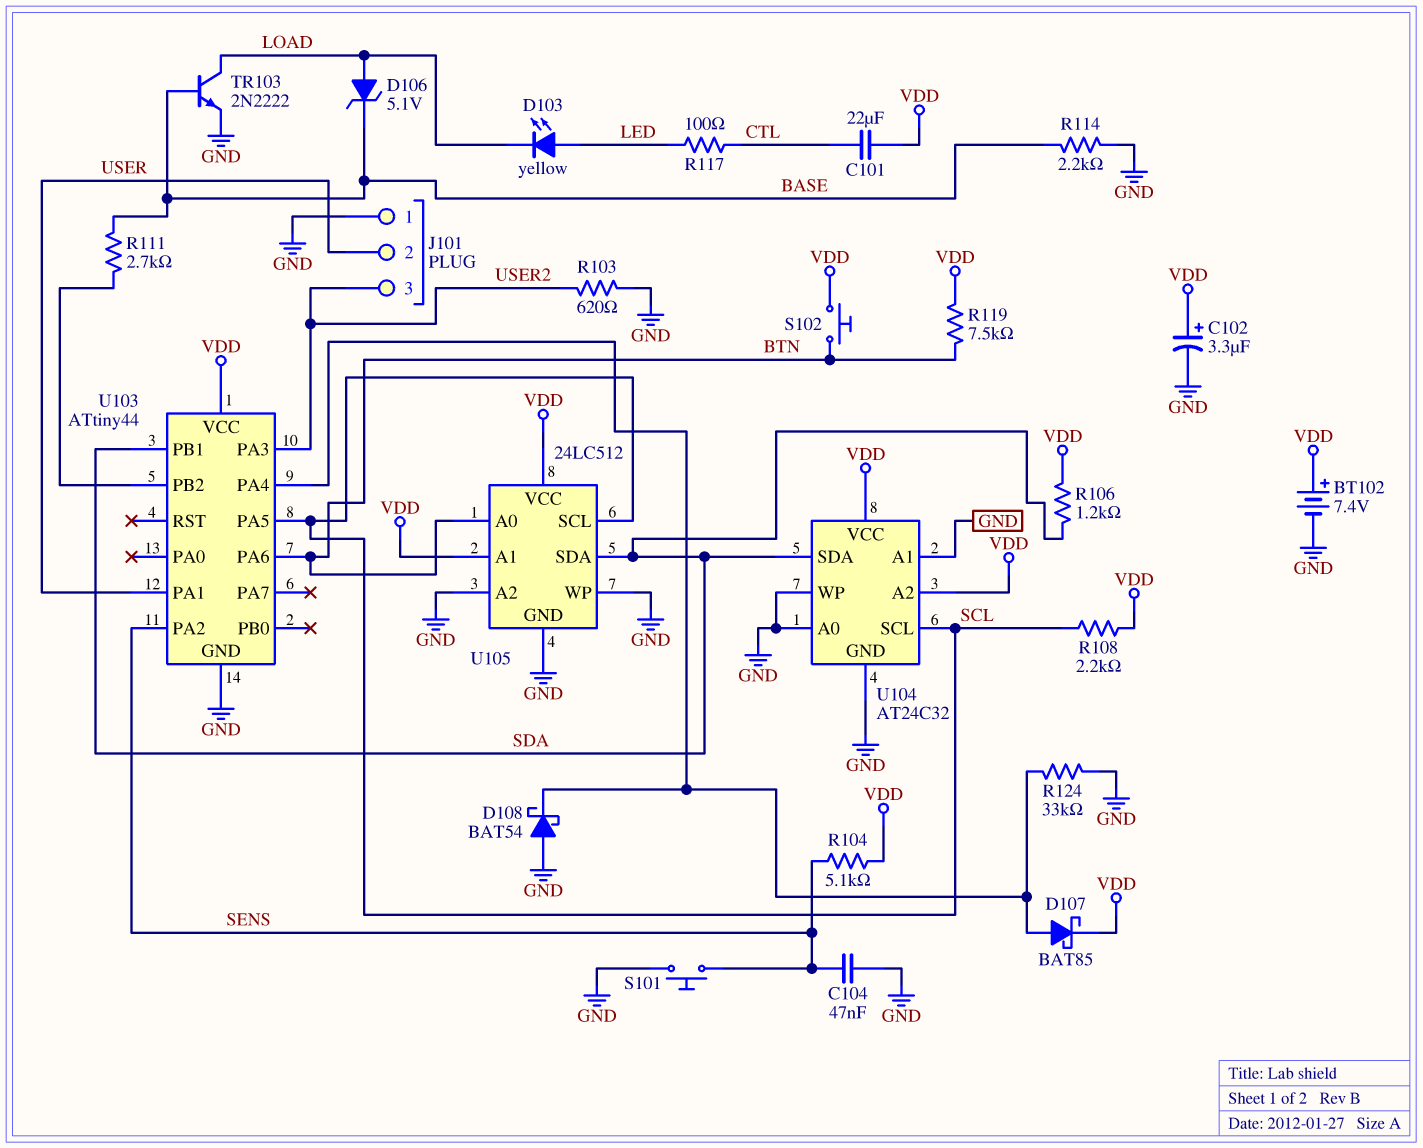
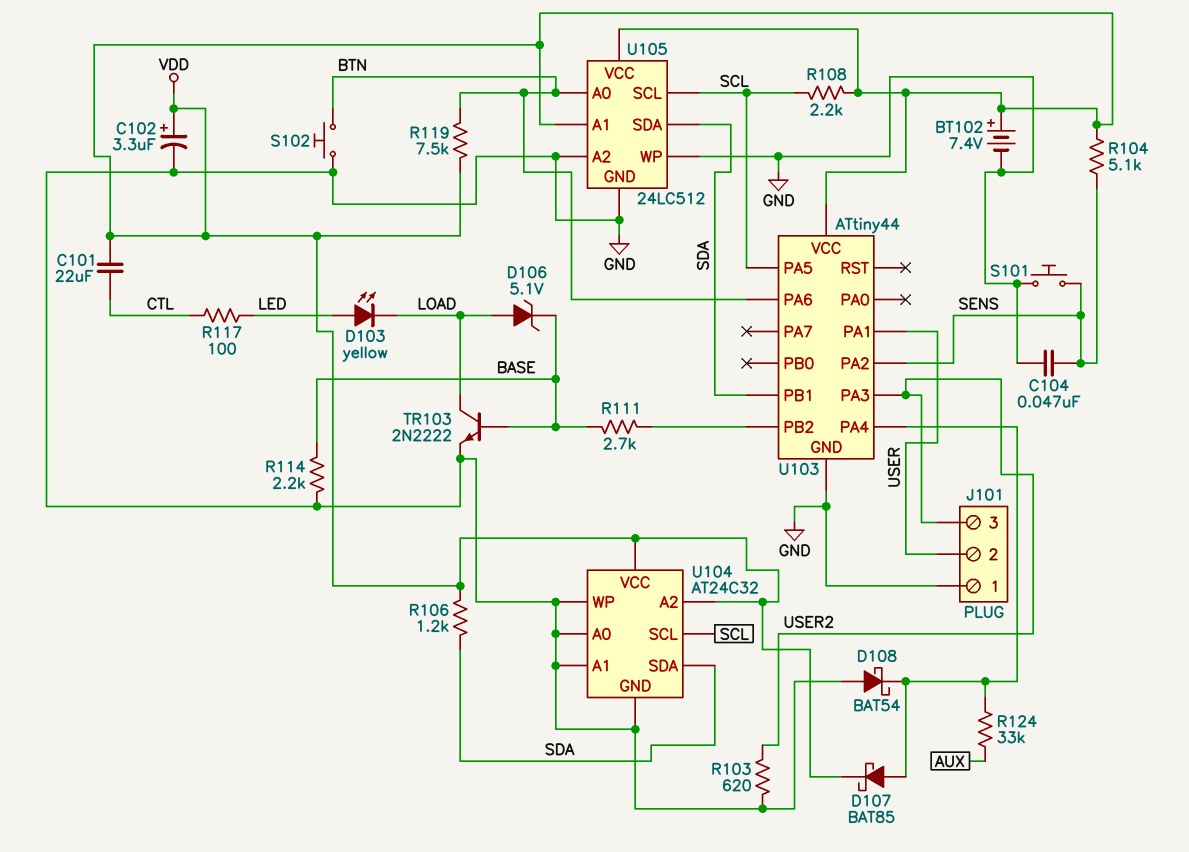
R124: 33k (GND, U103/PA4) -> 33k (AUX, U103/PA4)
S102: button (BTN, VDD) -> button (BTN, GND)

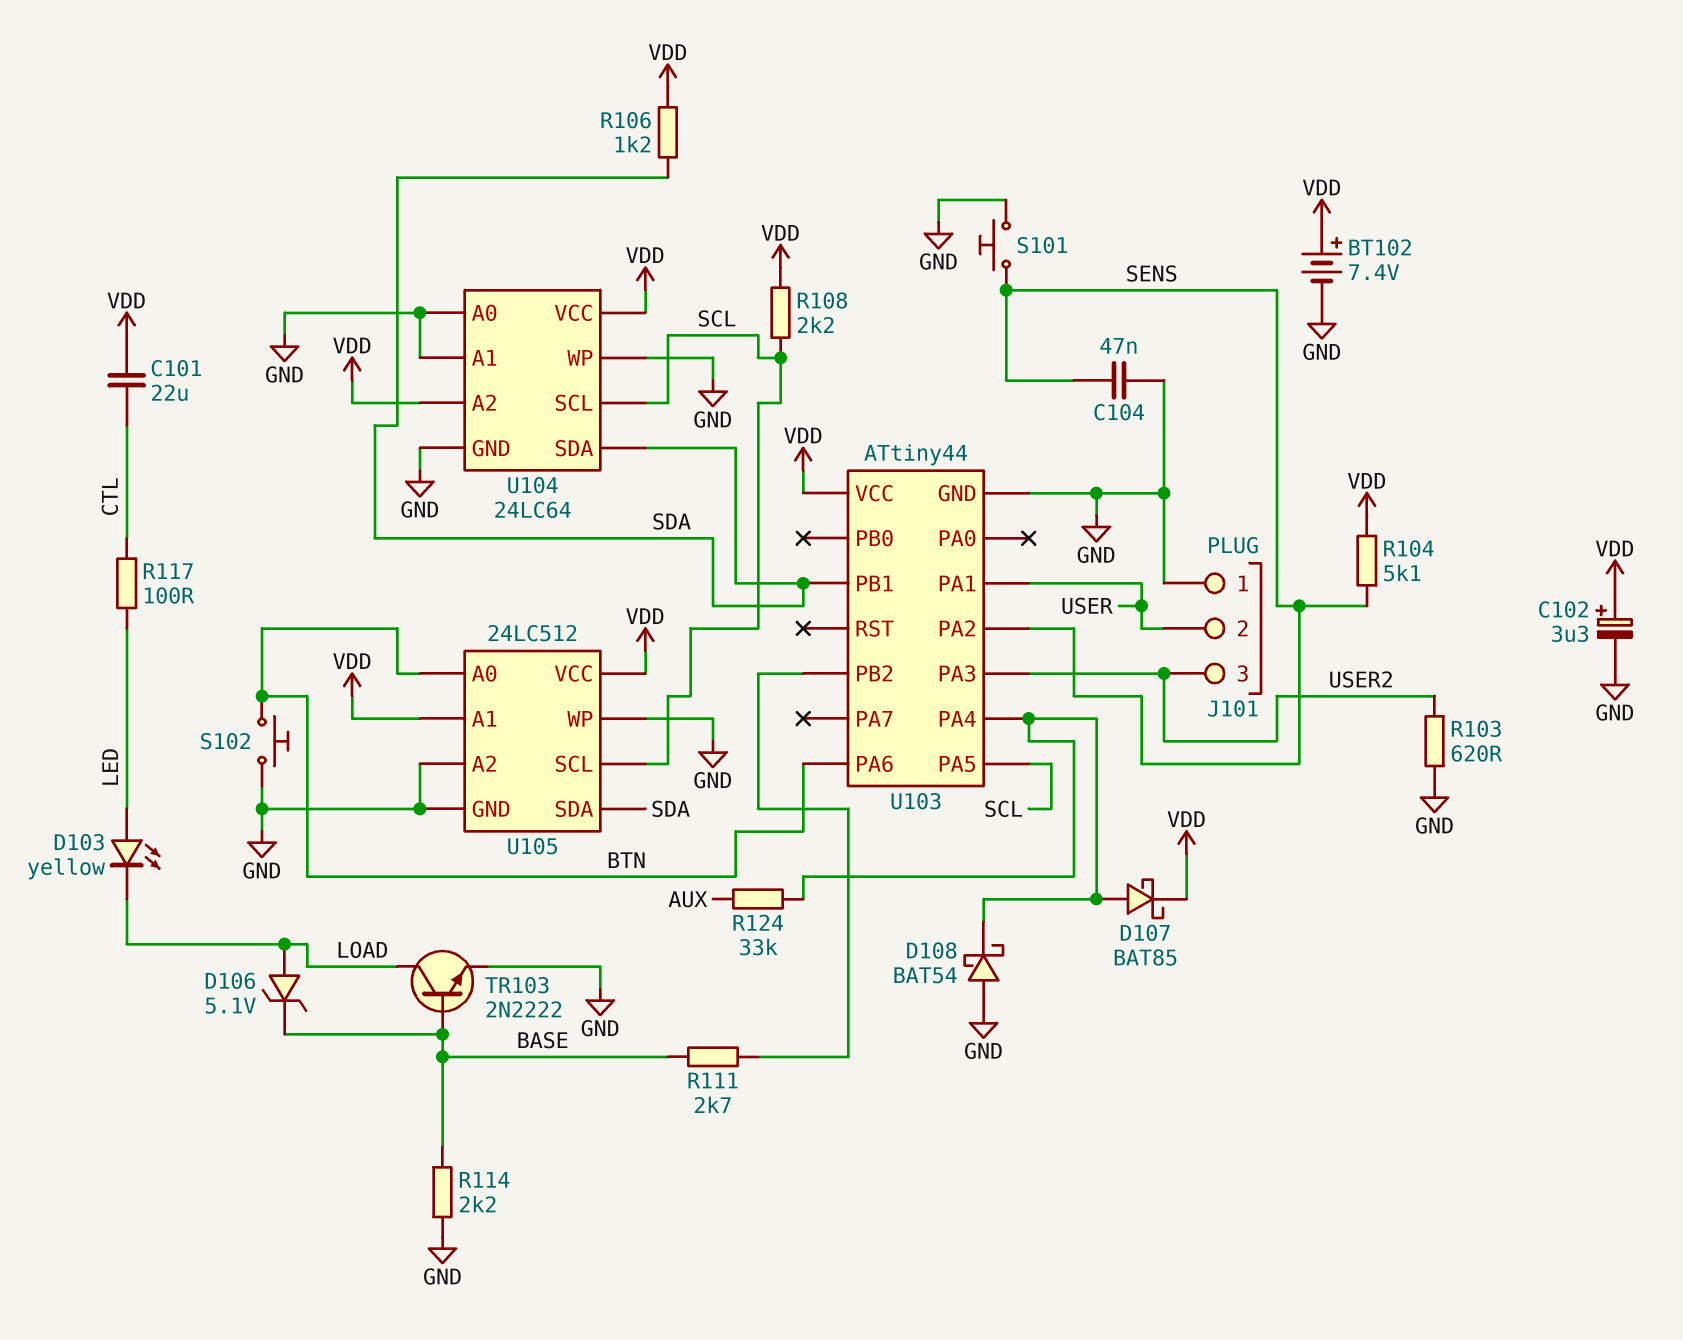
R119: 7.5k (BTN, VDD) -> none
U104: AT24C32 -> 24LC64

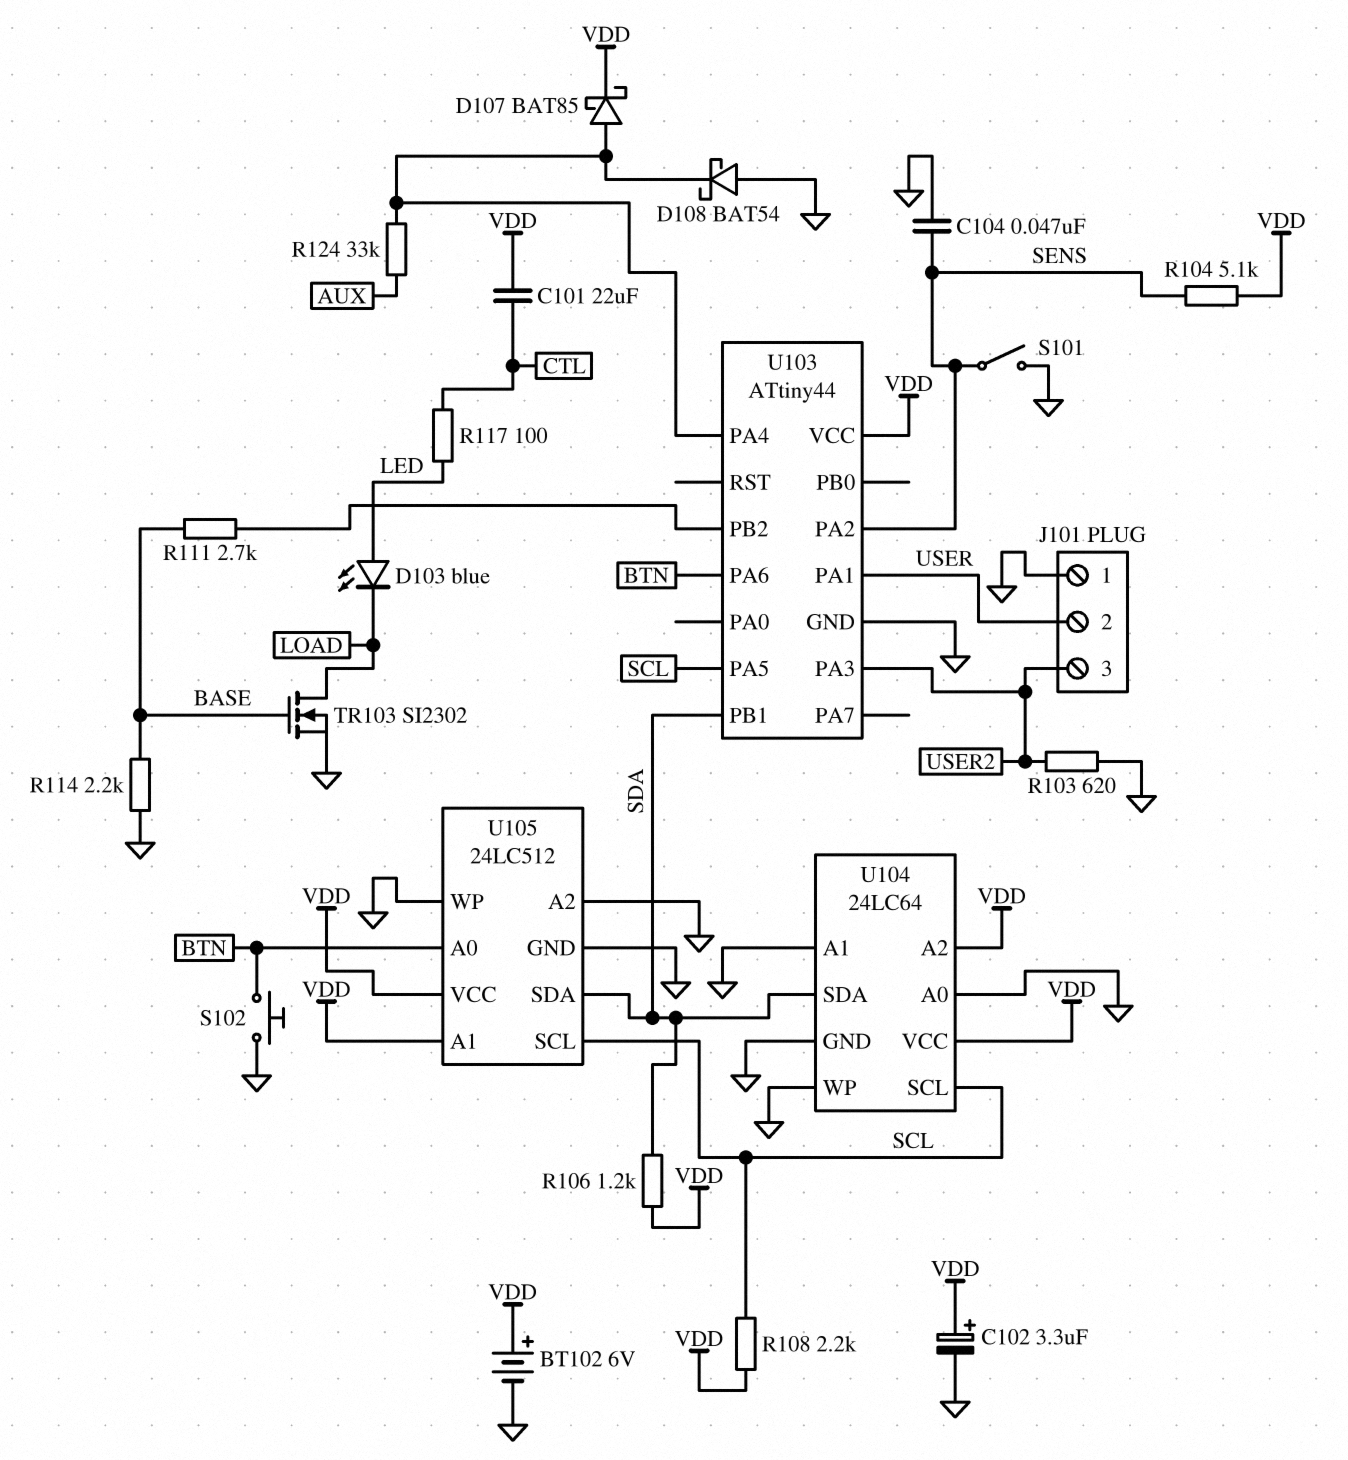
BT102: 7.4V (plus VDD, minus GND) -> 6V (plus VDD, minus GND)
D103: LED yellow (A LED, K LOAD) -> LED blue (A LED, K LOAD)
D106: zener 5.1V (A LOAD, K BASE) -> none
S101: button (GND, SENS) -> switch (GND, SENS)
TR103: NPN 2N2222 (B BASE, C LOAD, E GND) -> NMOS SI2302 (G BASE, D LOAD, S GND)

